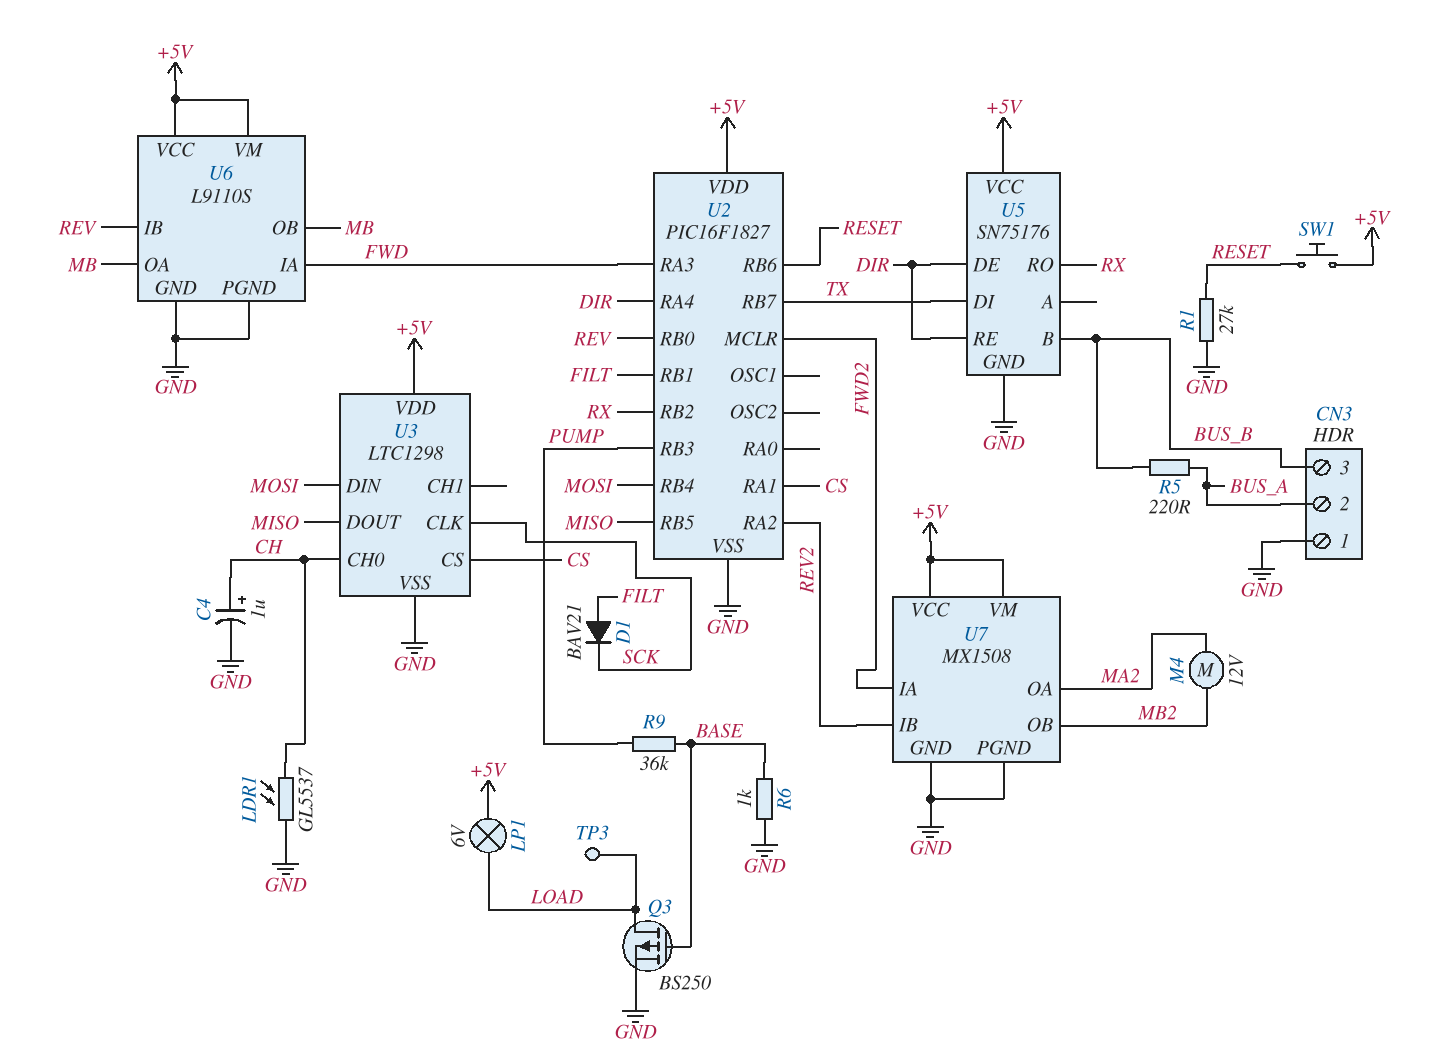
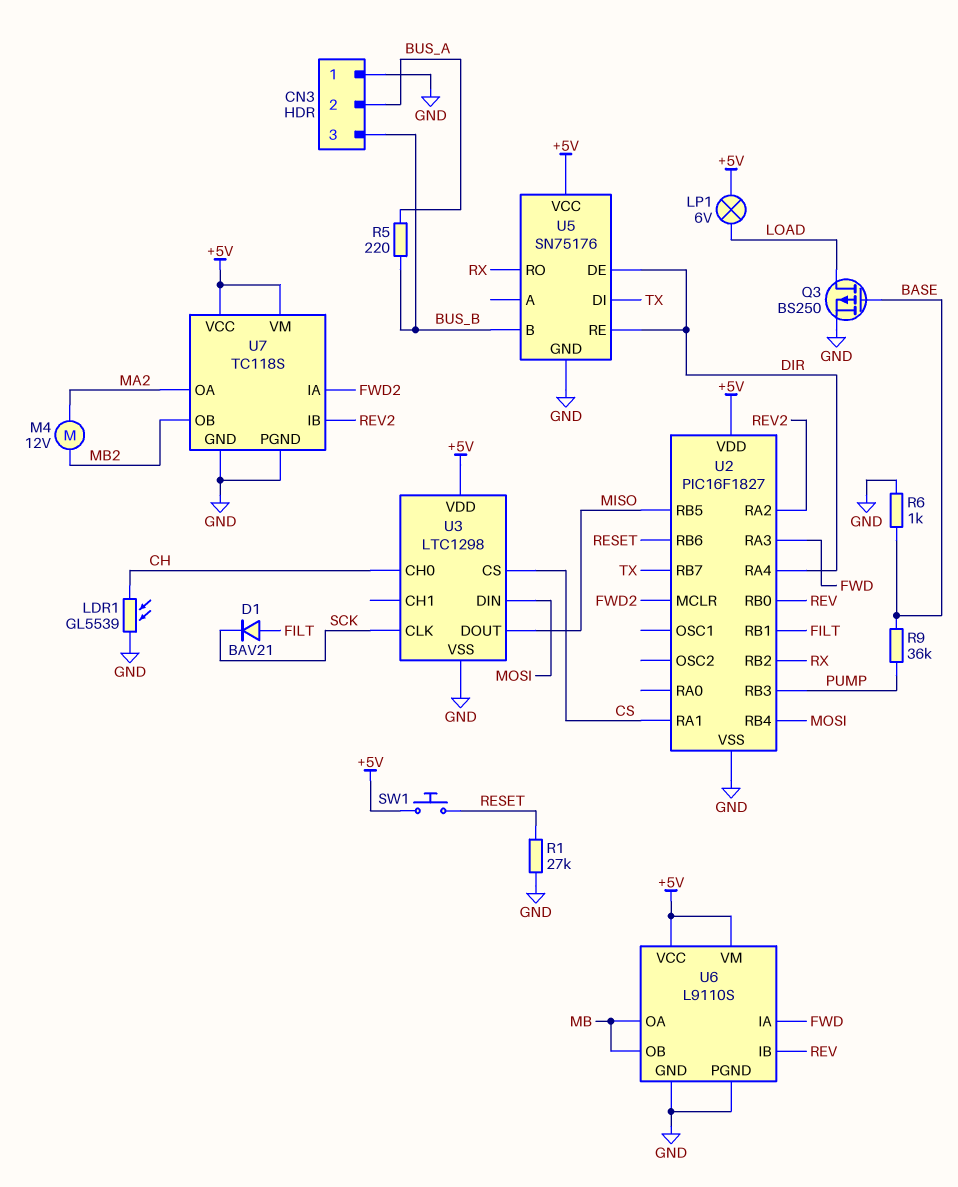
C4: 1uF (plus CH, minus GND) -> none
LDR1: GL5537 (CH, GND) -> GL5539 (CH, GND)
TP3: test point (LOAD) -> none
U7: MX1508 -> TC118S

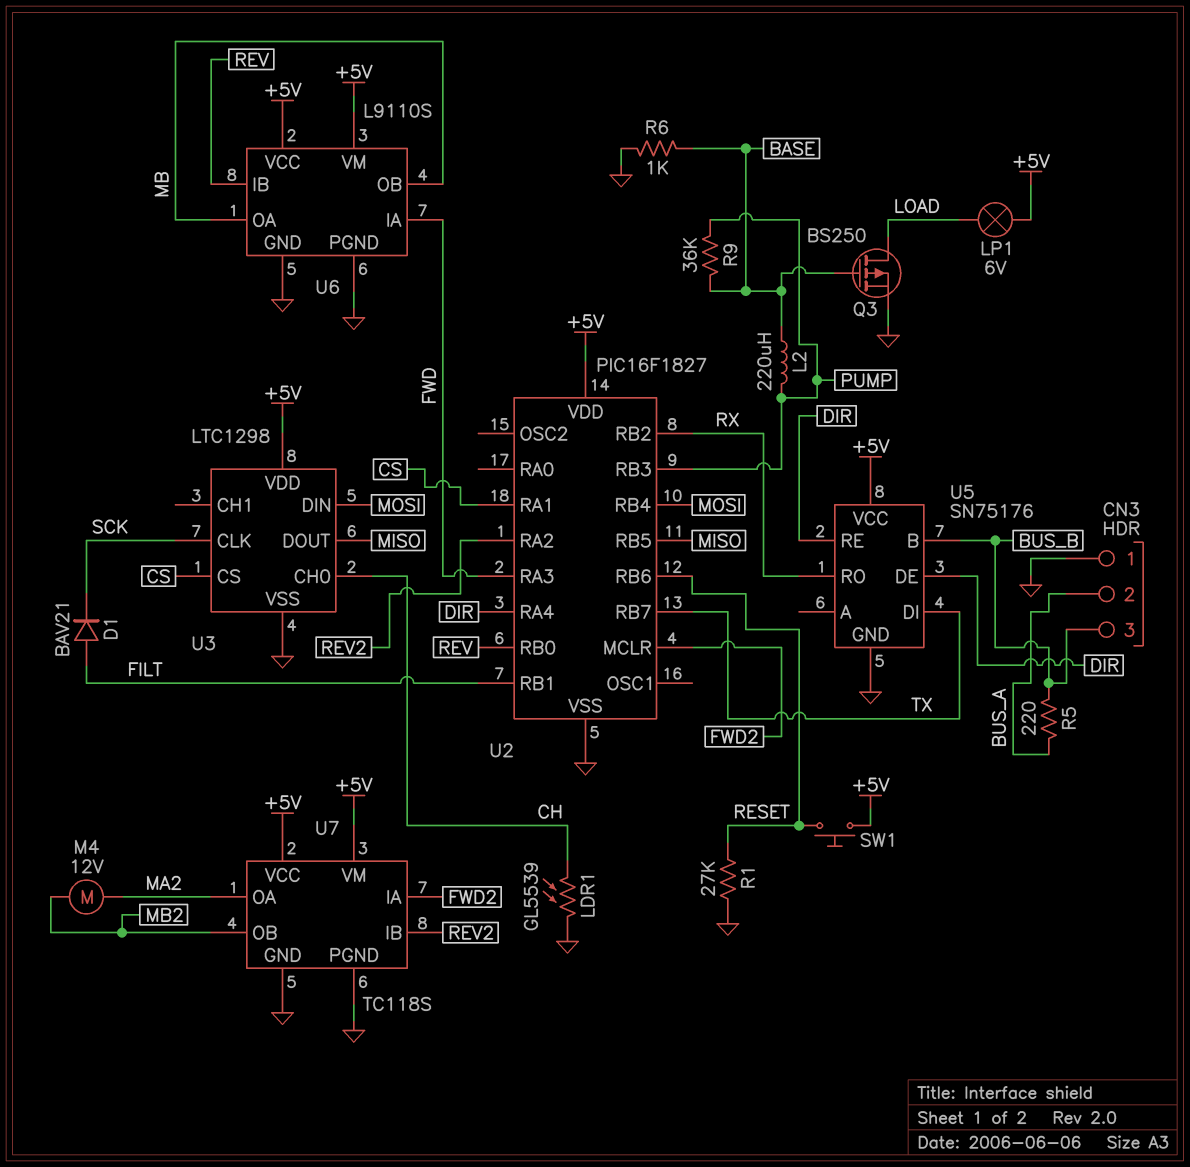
L2: none -> 220uH (BASE, PUMP)

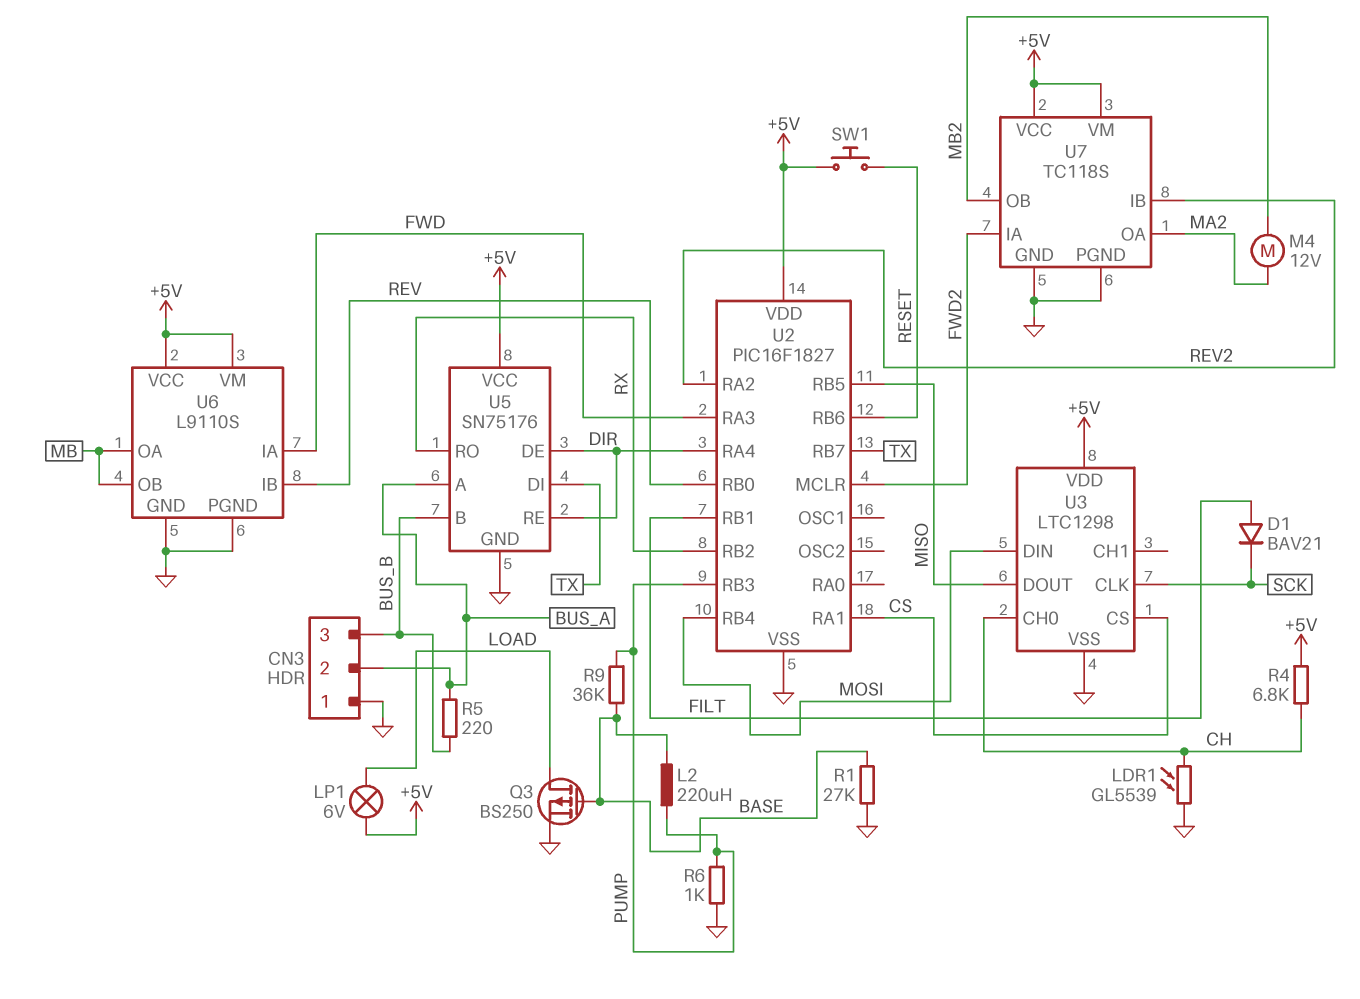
R1: 27k (GND, RESET) -> 27k (BASE, GND)
R4: none -> 6.8k (+5V, CH)
R6: 1k (BASE, GND) -> 1k (GND, PUMP)
U5 pin A: none -> BUS_A

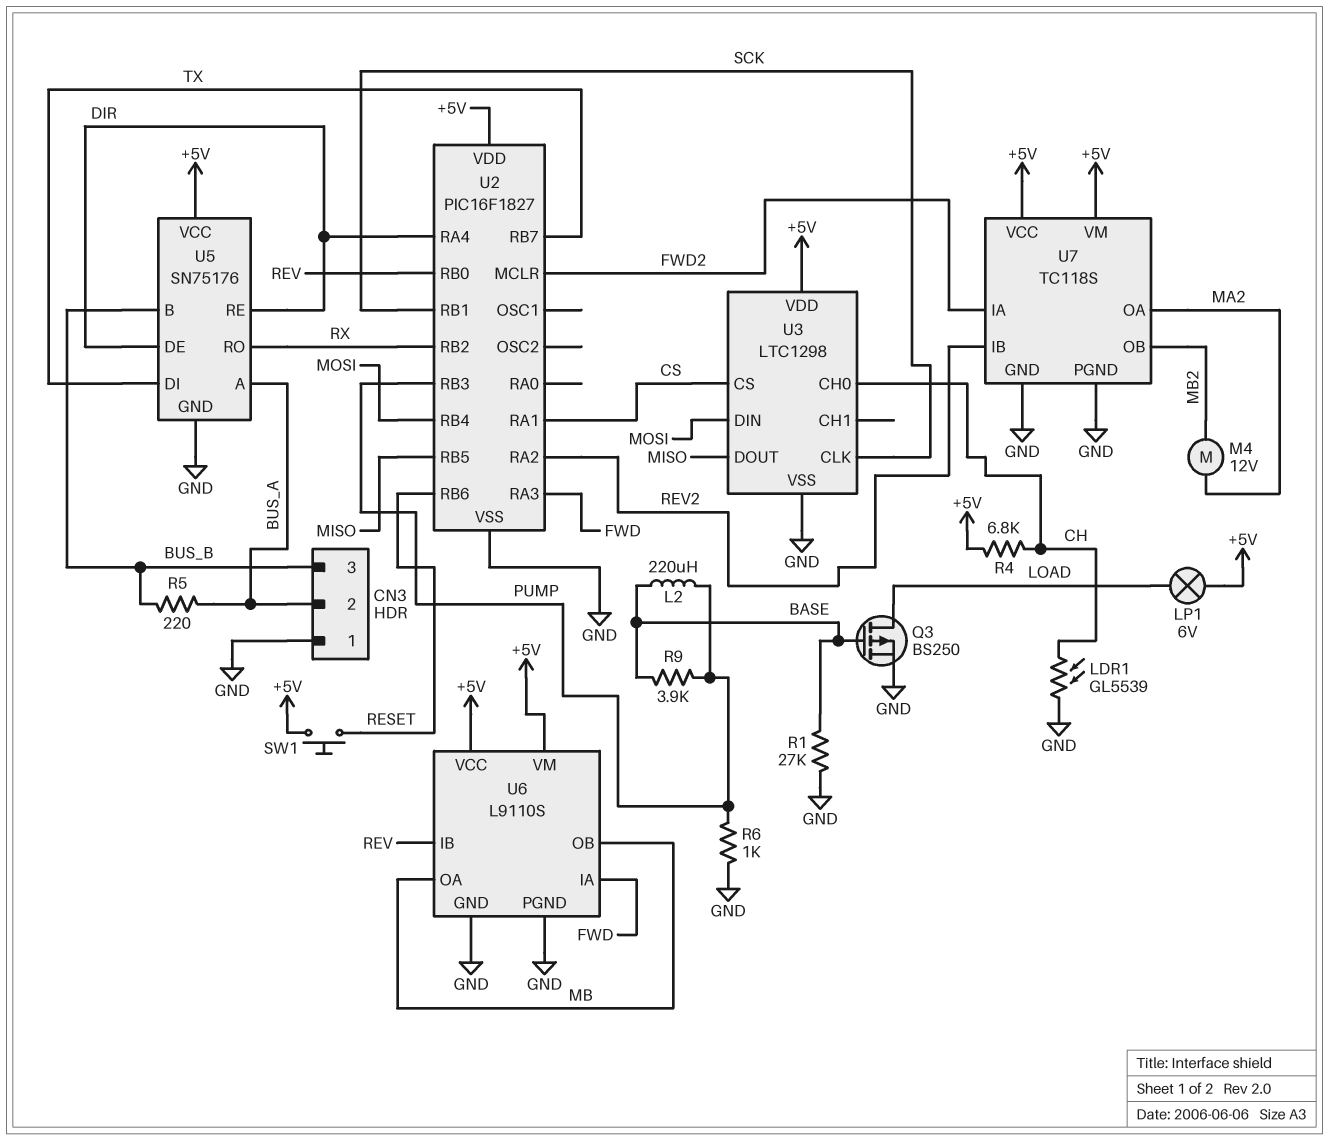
D1: diode BAV21 (A FILT, K SCK) -> none
R9: 36k (BASE, PUMP) -> 3.9k (BASE, PUMP)
U2 pin RB1: FILT -> SCK

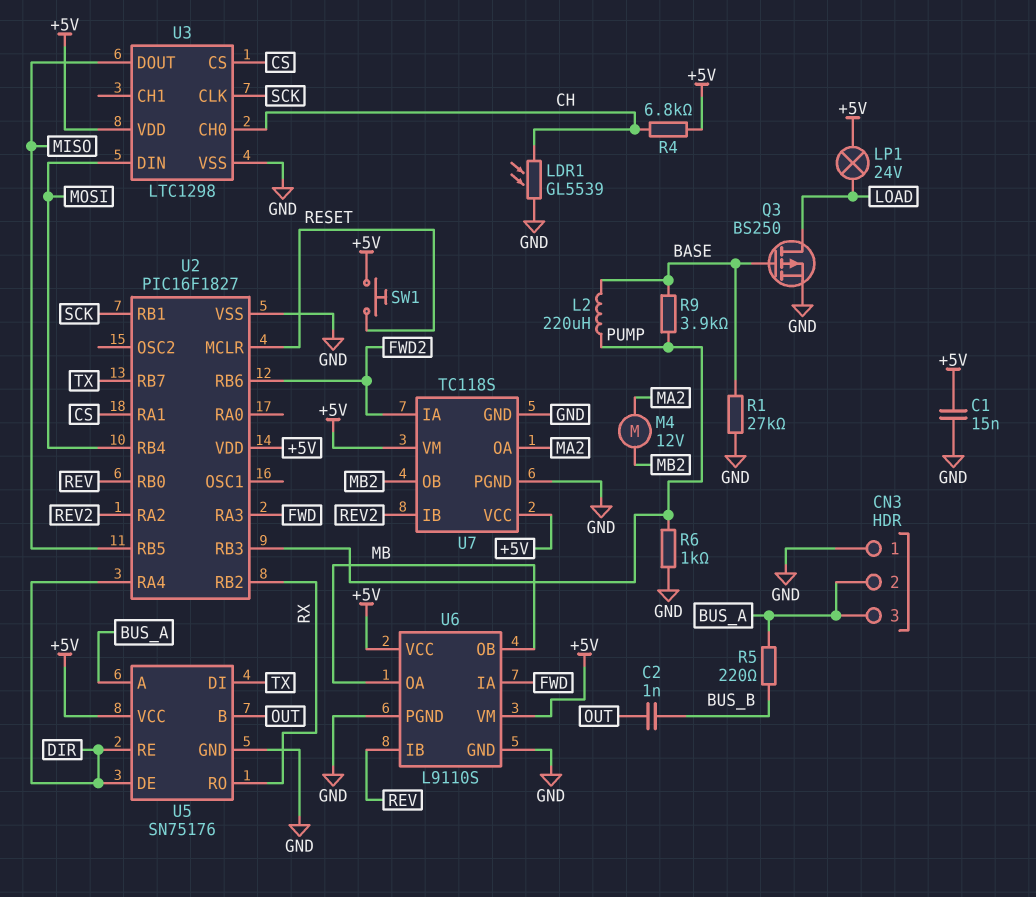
C1: none -> 15nF (+5V, GND)
C2: none -> 1nF (BUS_B, OUT)
CN3 pin 3: BUS_B -> BUS_A
LP1: lamp 6V (+5V, LOAD) -> lamp 24V (+5V, LOAD)
U2 pin MCLR: FWD2 -> RESET
U2 pin RB6: RESET -> FWD2
U5 pin B: BUS_B -> OUT

